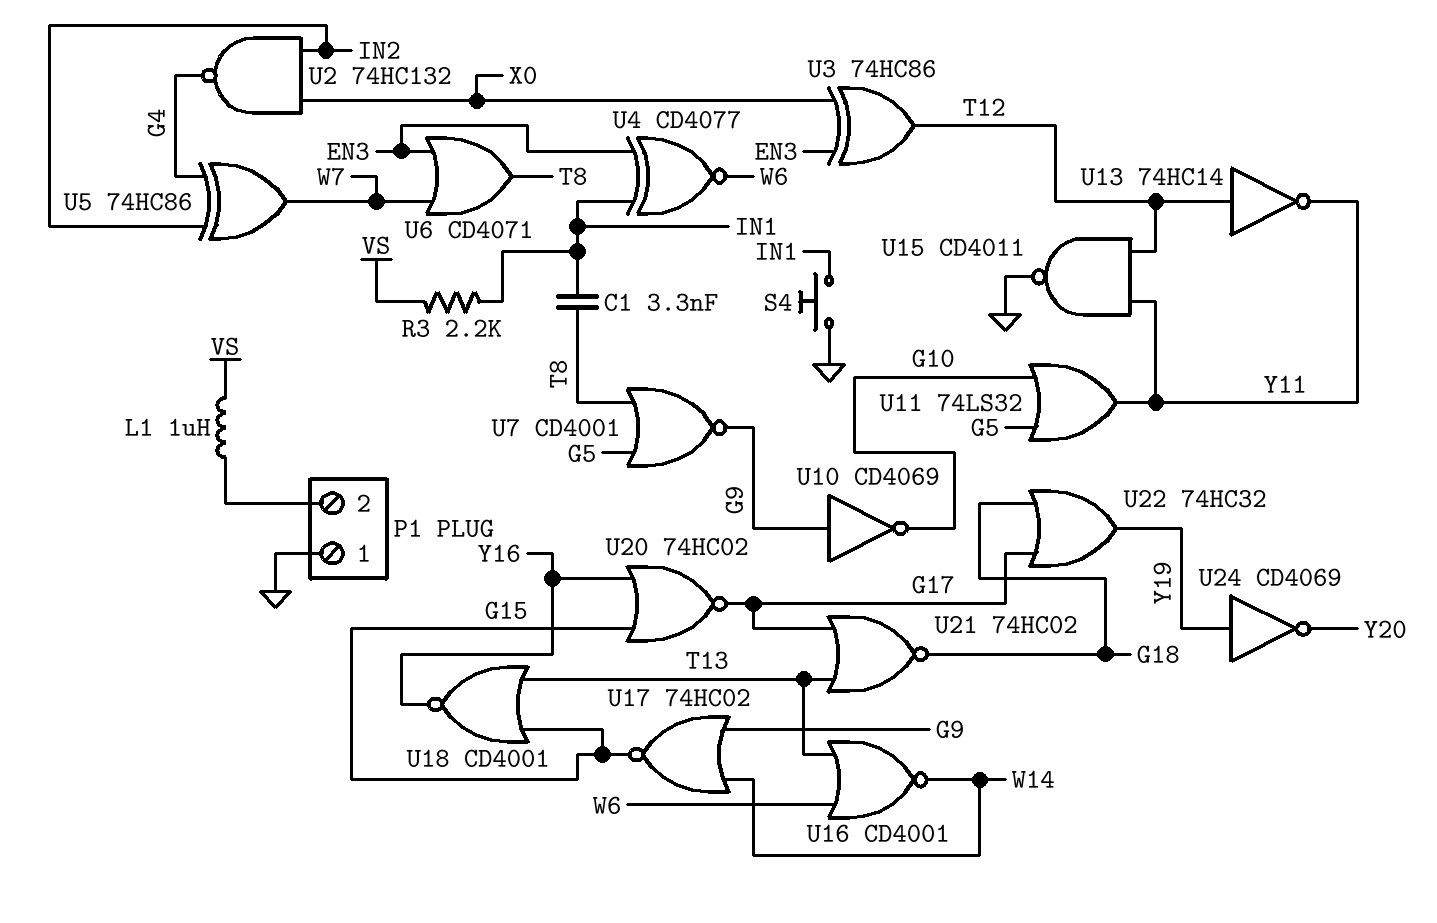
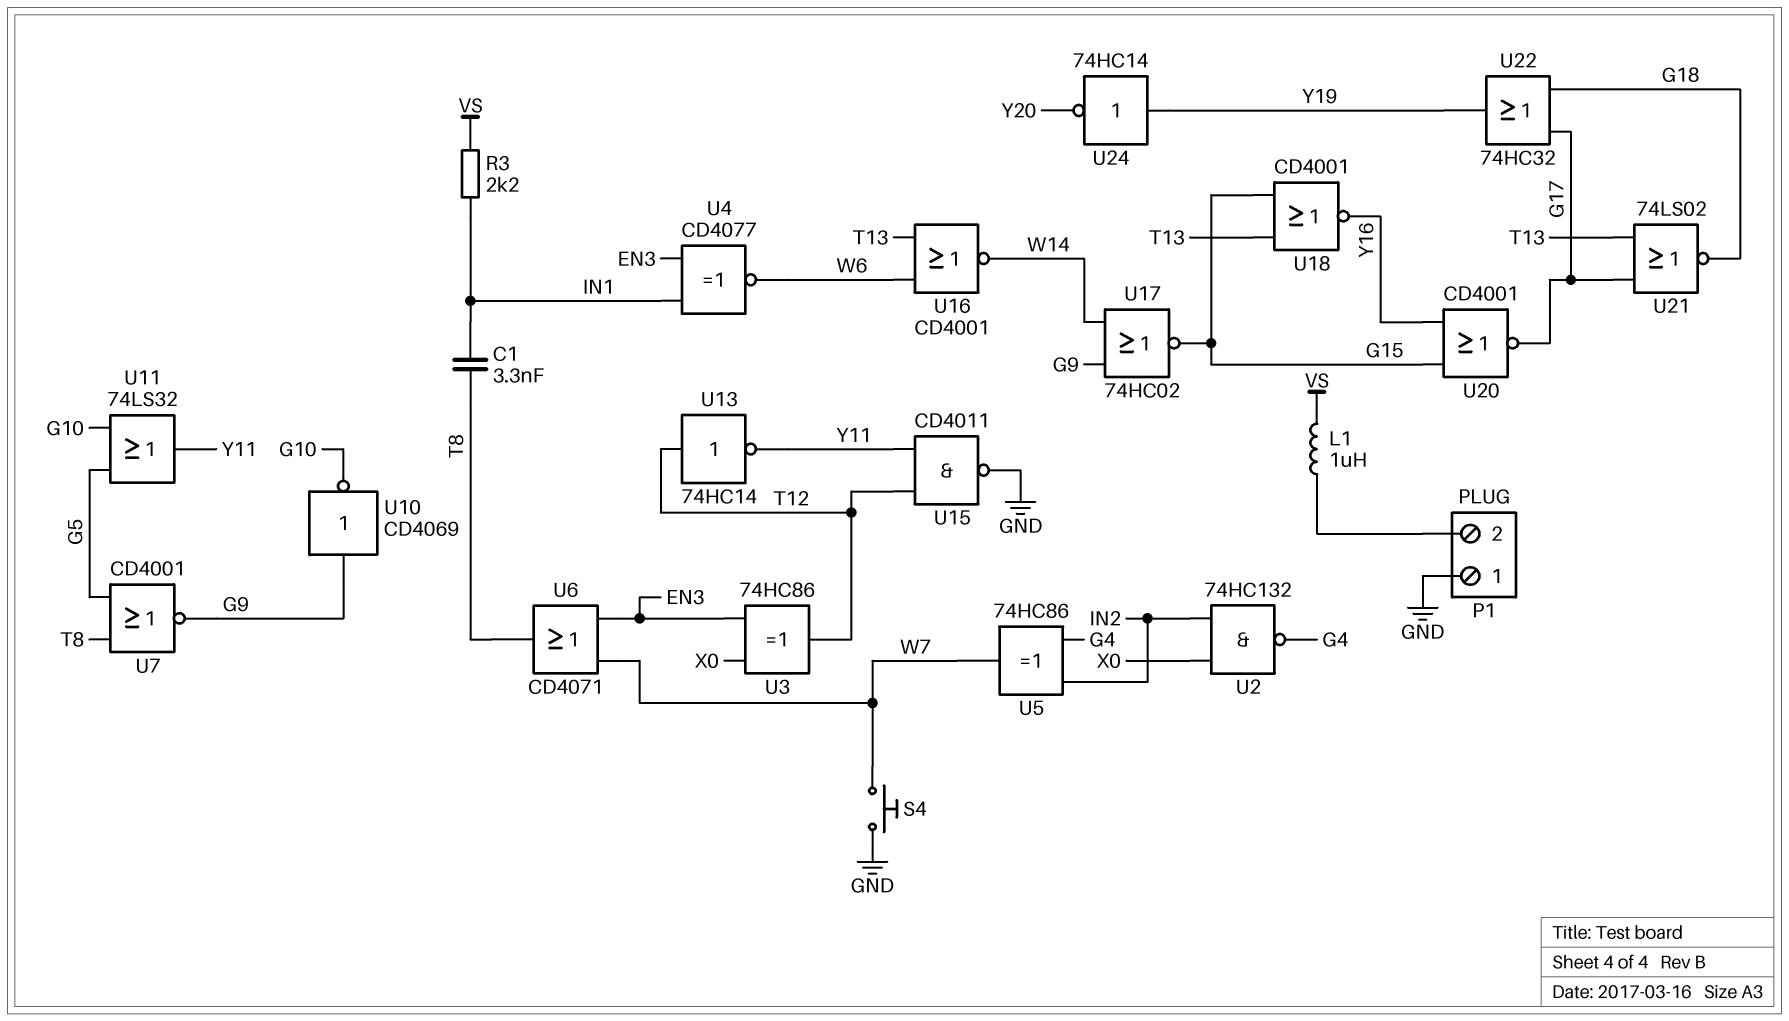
S4: button (GND, IN1) -> button (GND, W7)
U20: NOR 74HC02 (in G15, in Y16, out G17) -> NOR CD4001 (in G15, in Y16, out G17)
U21: NOR 74HC02 (in G17, in T13, out G18) -> NOR 74LS02 (in G17, in T13, out G18)
U24: NOT CD4069 (in Y19, out Y20) -> NOT 74HC14 (in Y19, out Y20)

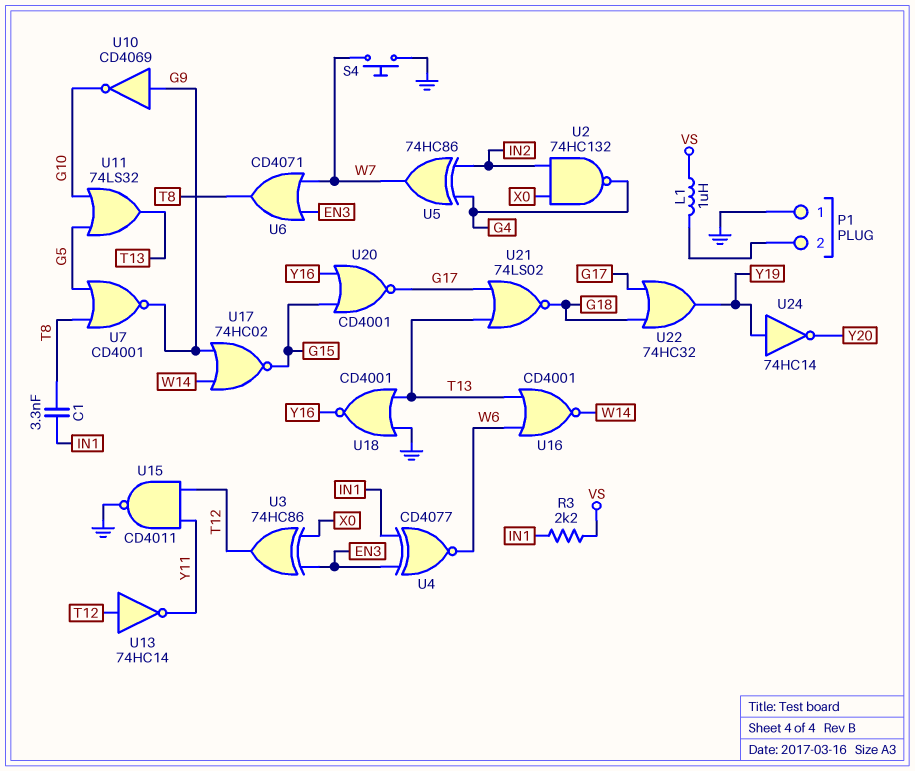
U11: OR 74LS32 (in G5, in G10, out Y11) -> OR 74LS32 (in G5, in G10, out T13)
U18: NOR CD4001 (in G15, in T13, out Y16) -> NOR CD4001 (in GND, in T13, out Y16)

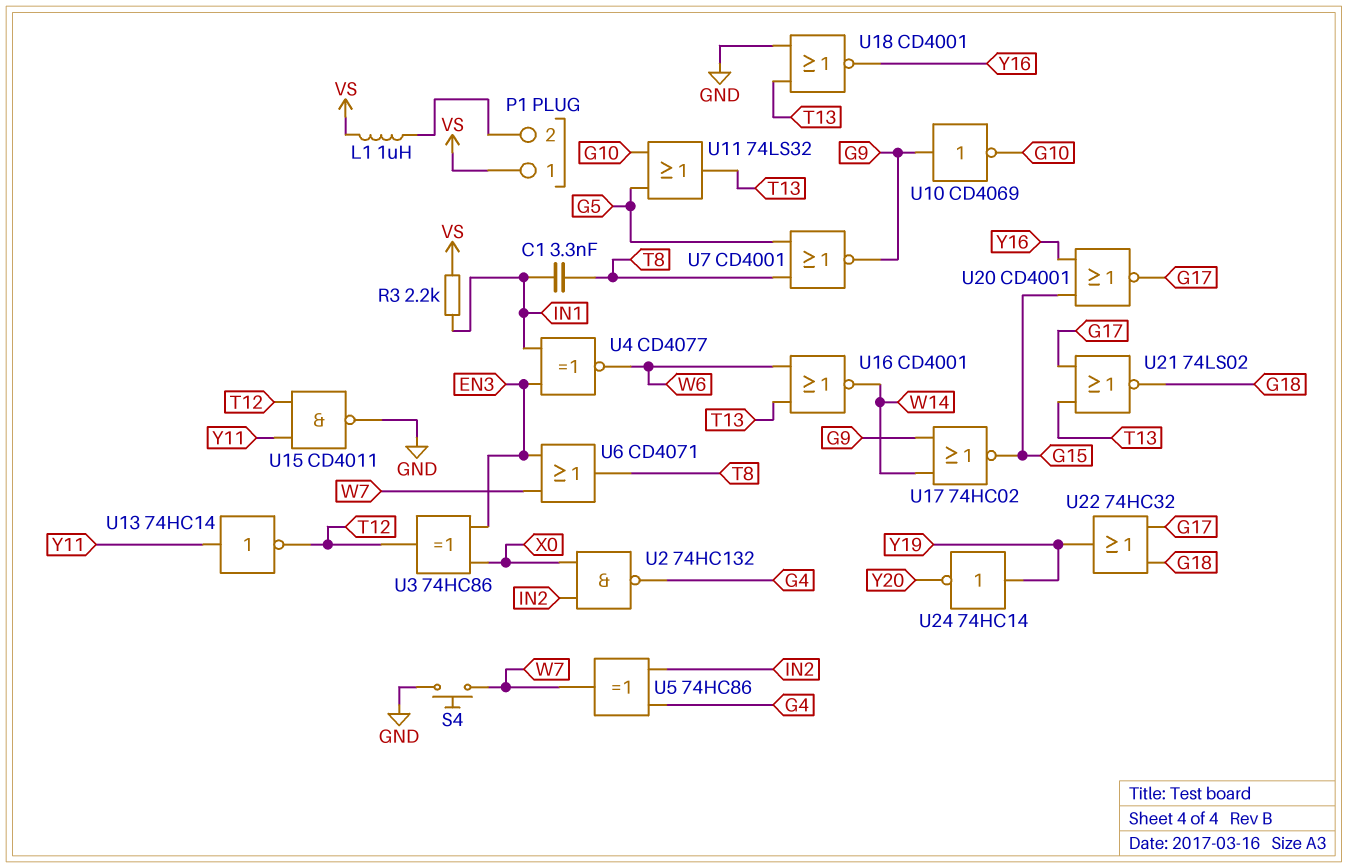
P1 pin 1: GND -> VS
U13: NOT 74HC14 (in T12, out Y11) -> NOT 74HC14 (in Y11, out T12)

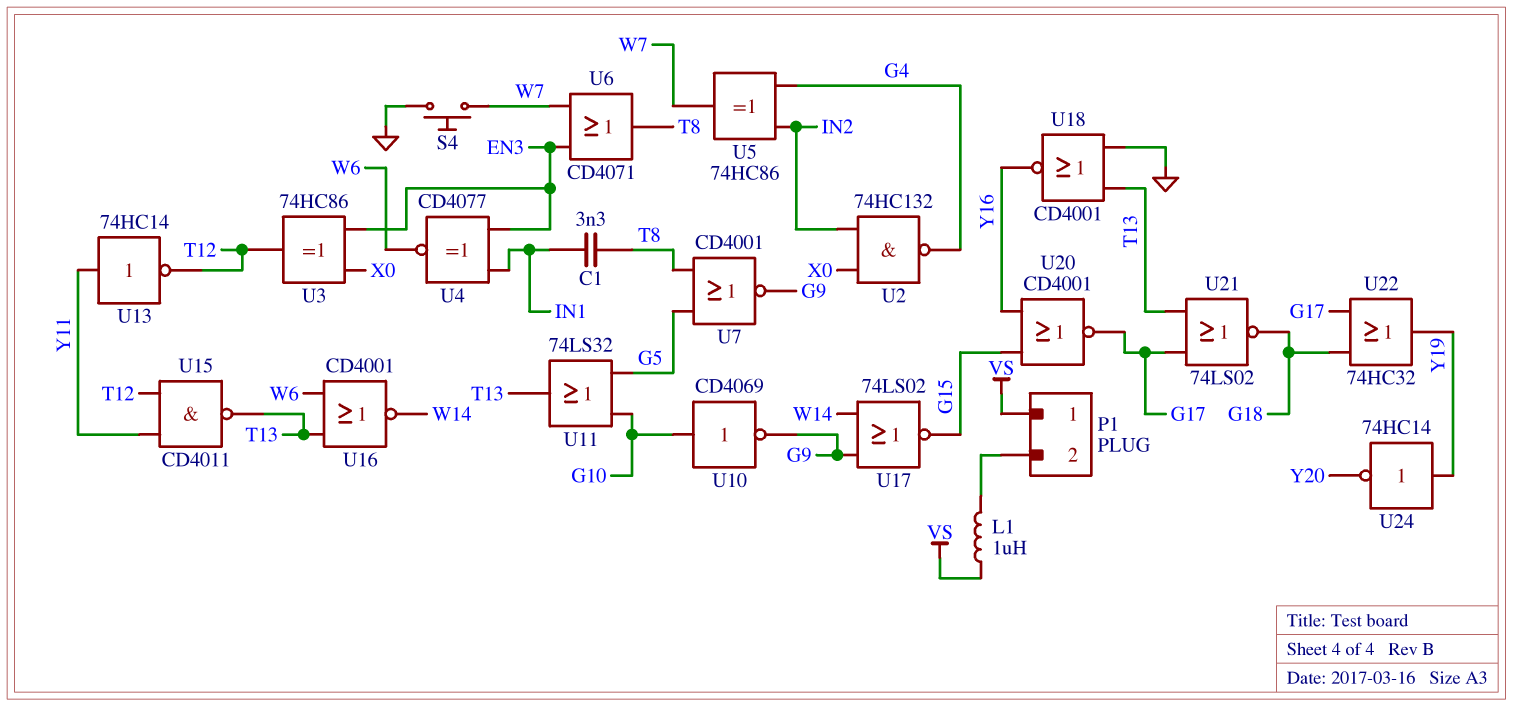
R3: 2.2k (IN1, VS) -> none
U10: NOT CD4069 (in G9, out G10) -> NOT CD4069 (in G10, out G9)
U15: NAND CD4011 (in T12, in Y11, out GND) -> NAND CD4011 (in T12, in Y11, out T13)
U17: NOR 74HC02 (in G9, in W14, out G15) -> NOR 74LS02 (in G9, in W14, out G15)

